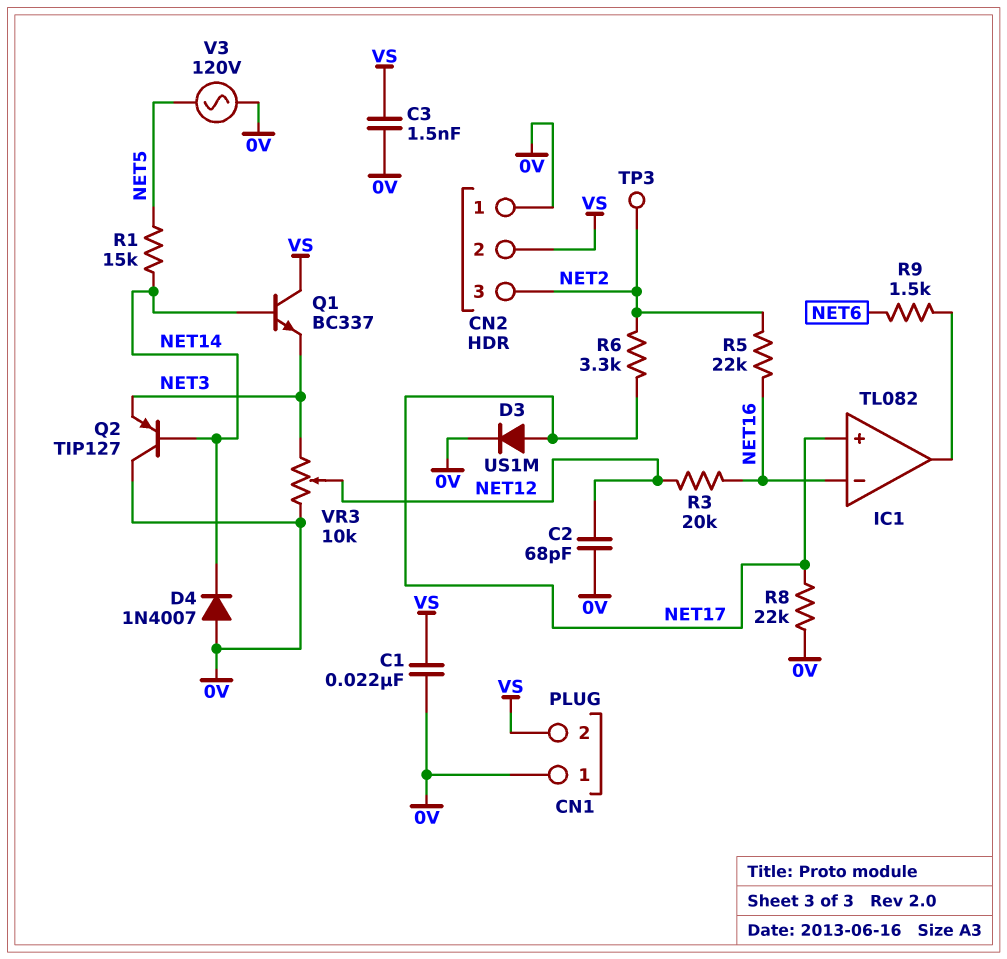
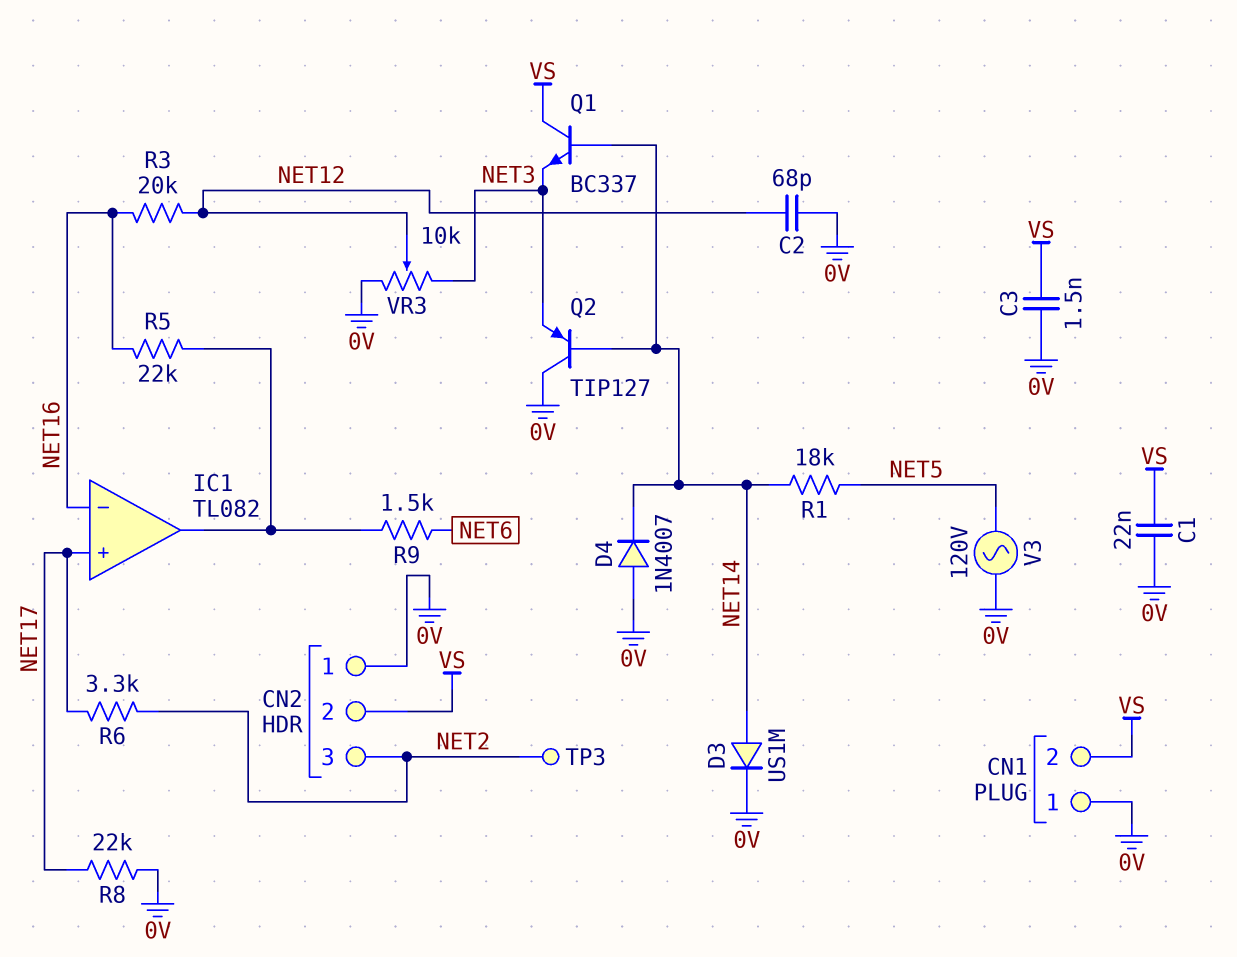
D3: diode US1M (A NET17, K 0V) -> diode US1M (A NET14, K 0V)
R1: 15k (NET5, NET14) -> 18k (NET5, NET14)
R5: 22k (NET2, NET16) -> 22k (IC1/out, NET16)

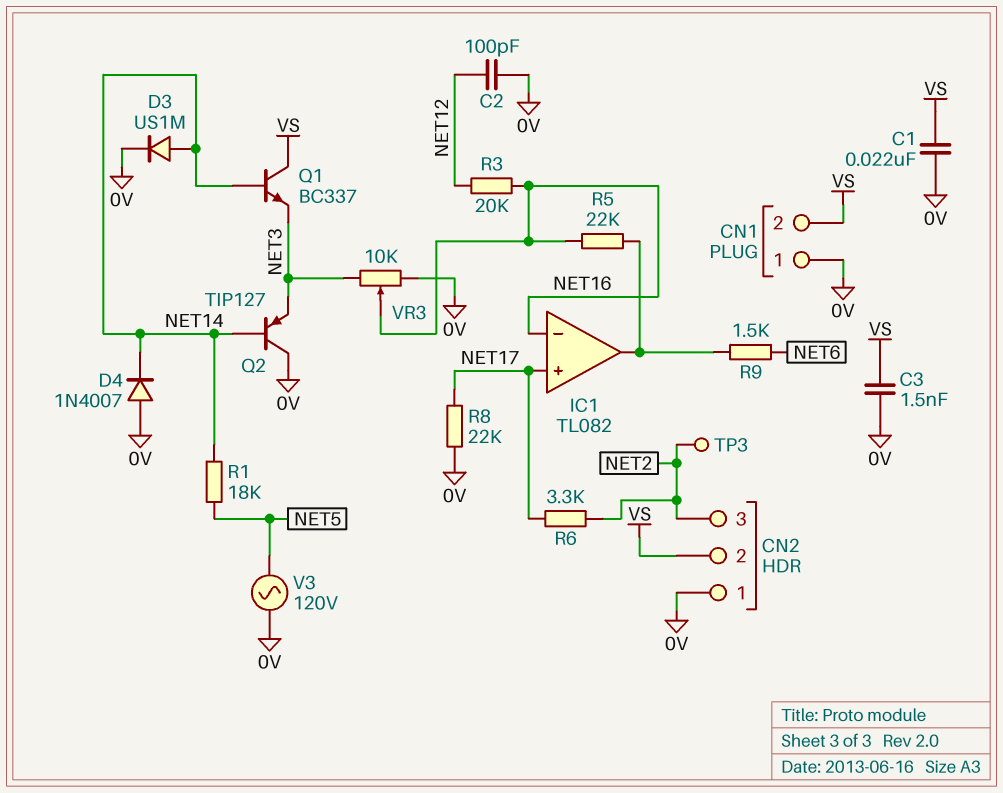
C2: 68pF (0V, NET12) -> 100pF (0V, NET12)
VR3: 10k (0V, NET3, wiper NET12) -> 10k (0V, NET3, wiper NET16)

